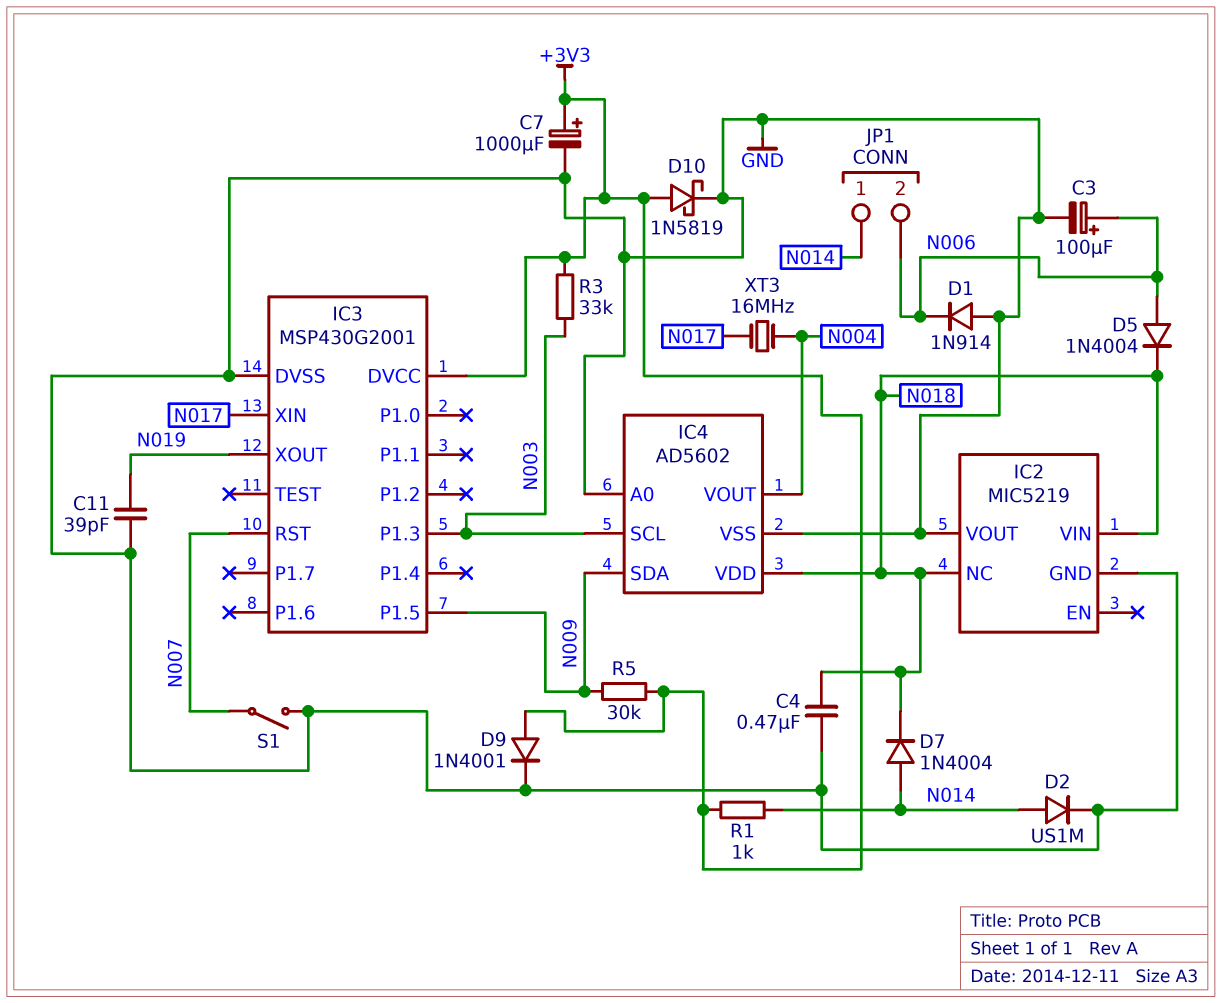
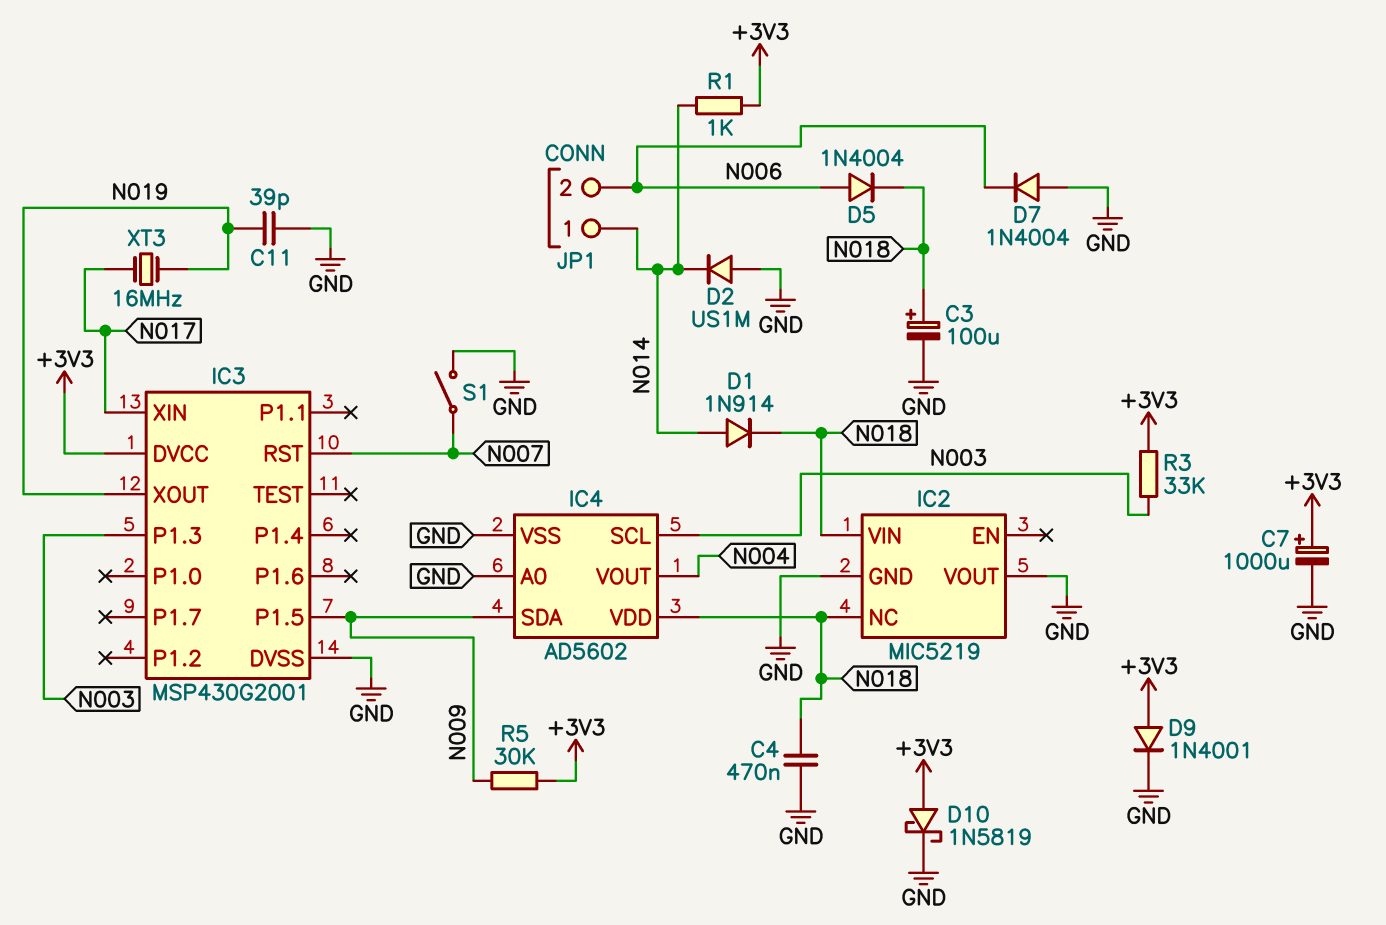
C3: 100uF (plus N006, minus GND) -> 100uF (plus N018, minus GND)
D1: diode 1N914 (A GND, K N006) -> diode 1N914 (A N014, K N018)
D2: diode US1M (A N014, K GND) -> diode US1M (A GND, K N014)
D7: diode 1N4004 (A N014, K N018) -> diode 1N4004 (A GND, K N006)
XT3: 16MHz (N004, N017) -> 16MHz (N017, N019)

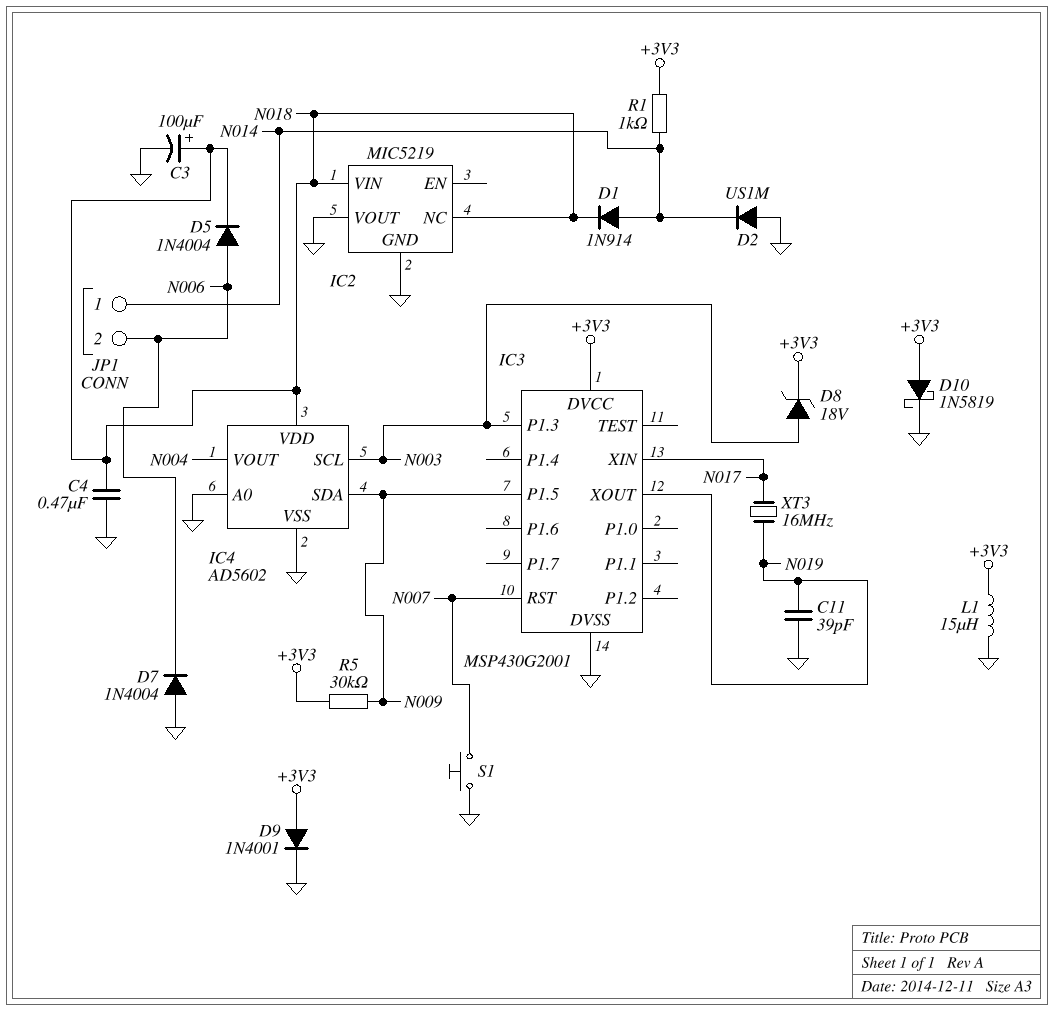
C7: 1000uF (plus +3V3, minus GND) -> none
D8: none -> zener 18V (A N003, K +3V3)
L1: none -> 15uH (+3V3, GND)
R3: 33k (+3V3, N003) -> none
S1: switch (GND, N007) -> button (GND, N007)

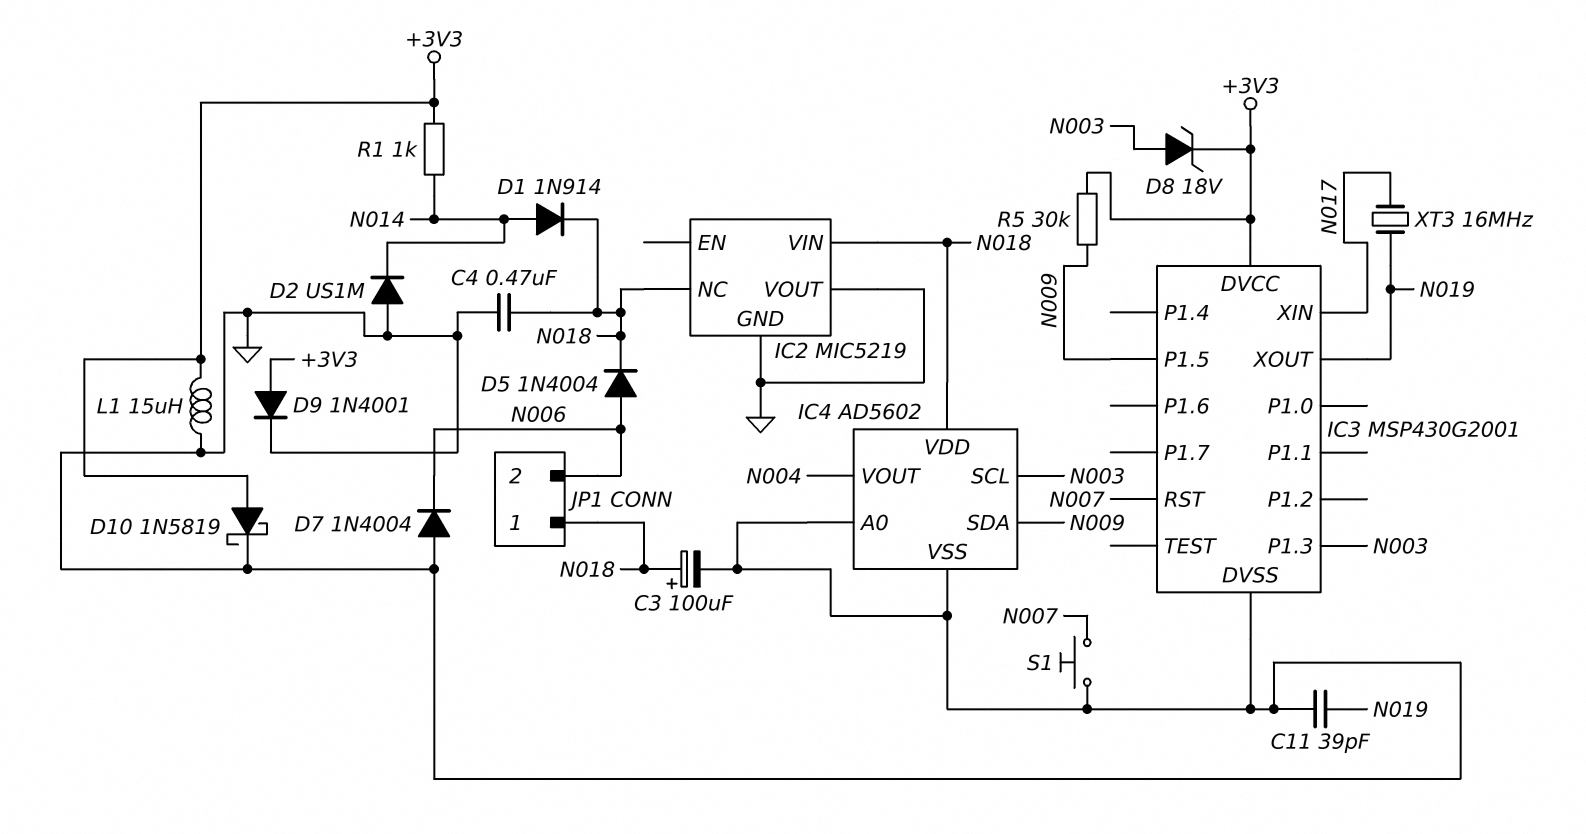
JP1 pin 1: N014 -> N018

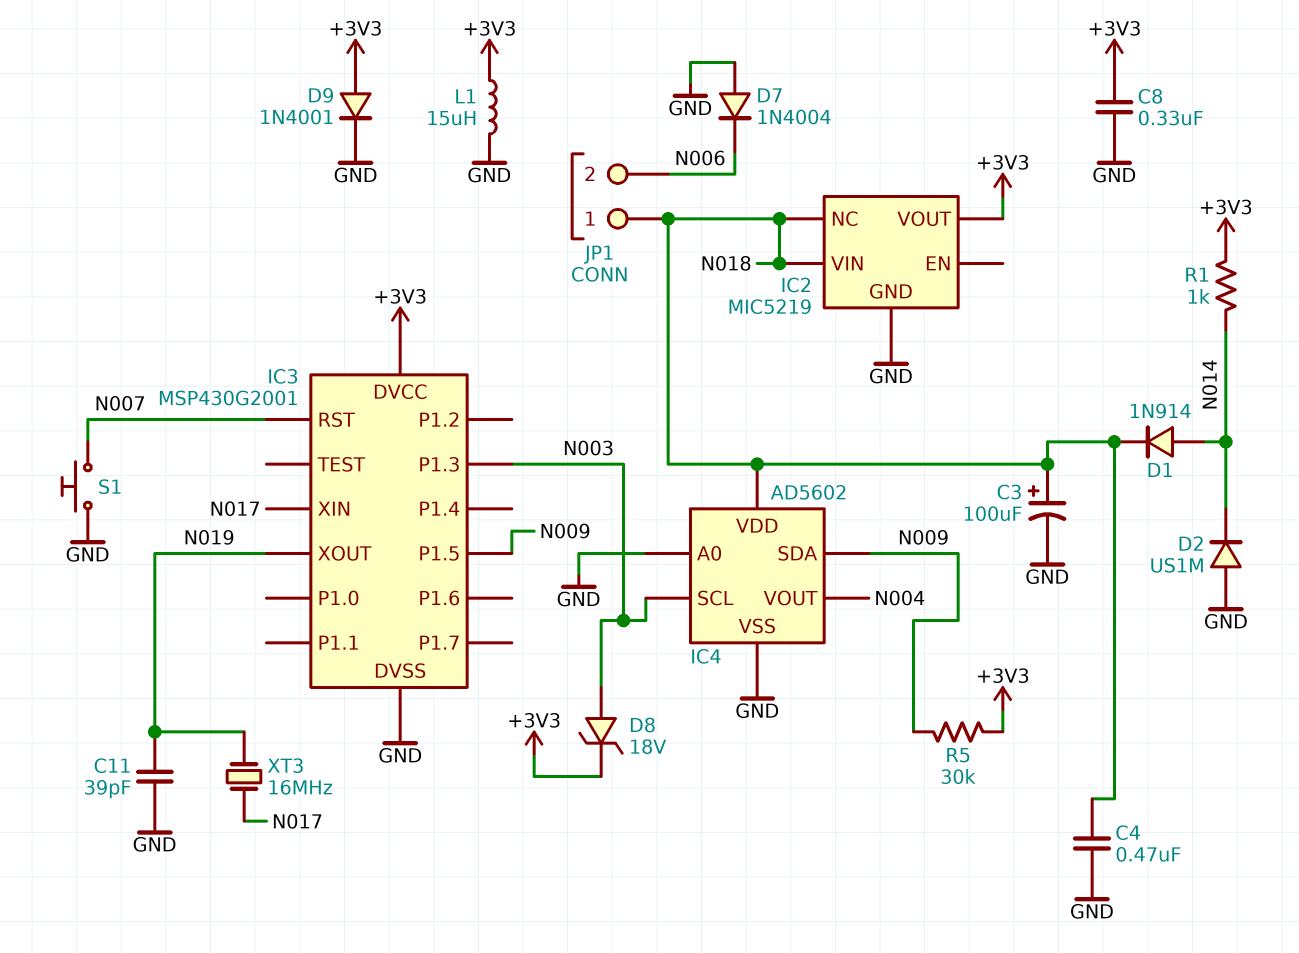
C8: none -> 330nF (+3V3, GND)
D5: diode 1N4004 (A N006, K N018) -> none
D10: schottky 1N5819 (A +3V3, K GND) -> none
IC2 pin VOUT: GND -> +3V3

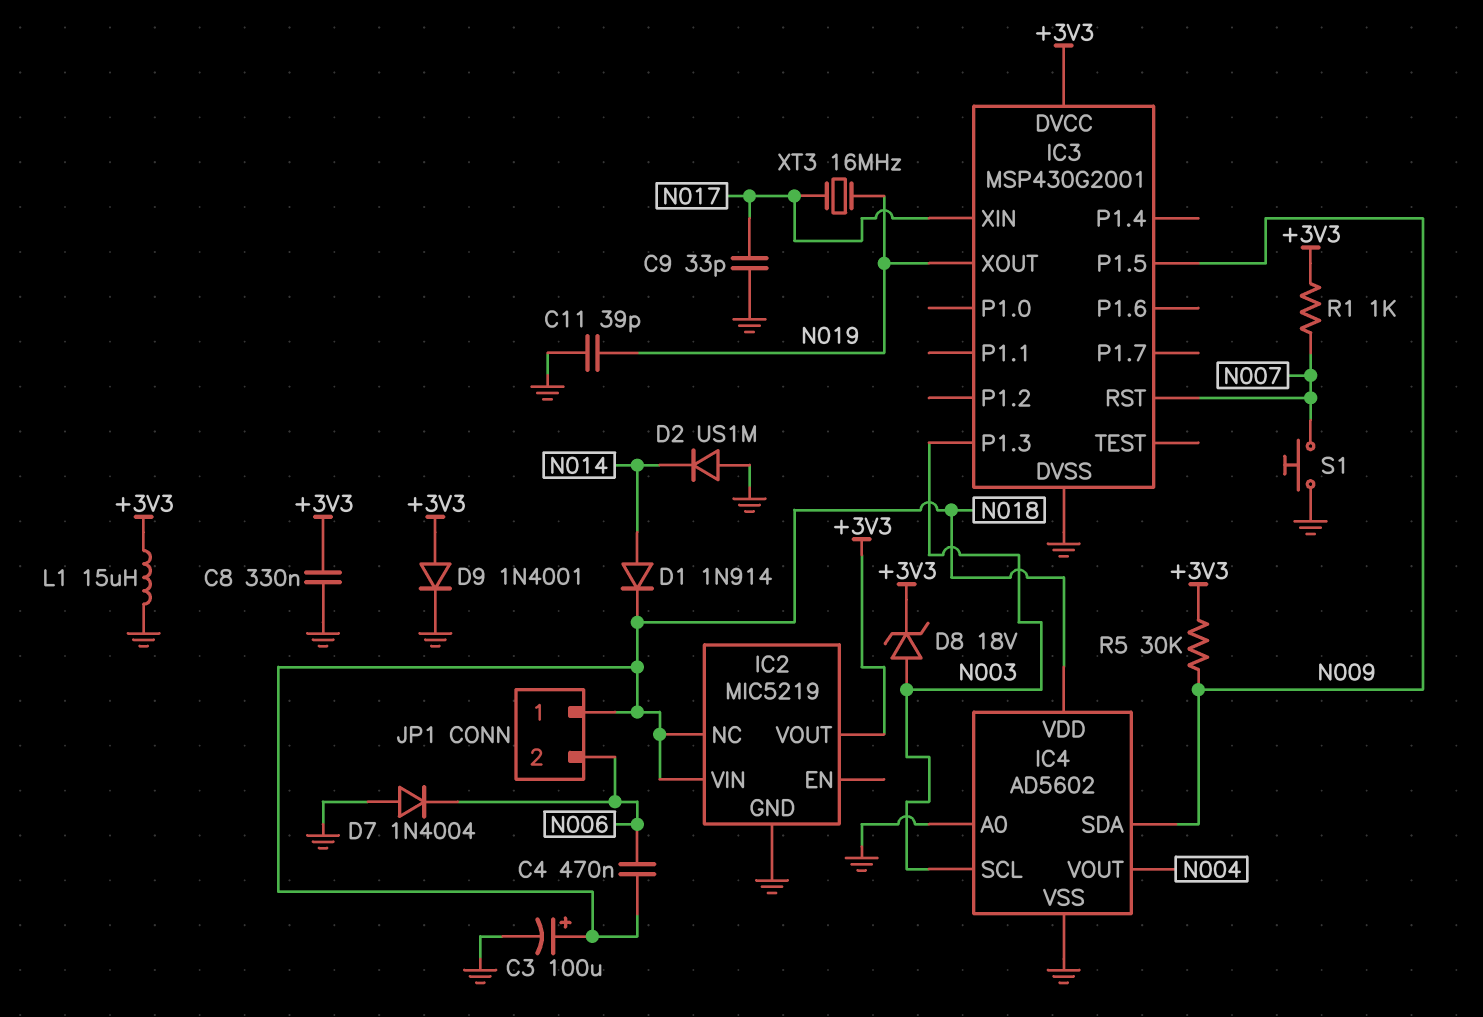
C4: 470nF (GND, N018) -> 470nF (N006, N018)
C9: none -> 33pF (GND, N017)
R1: 1k (+3V3, N014) -> 1k (+3V3, N007)

